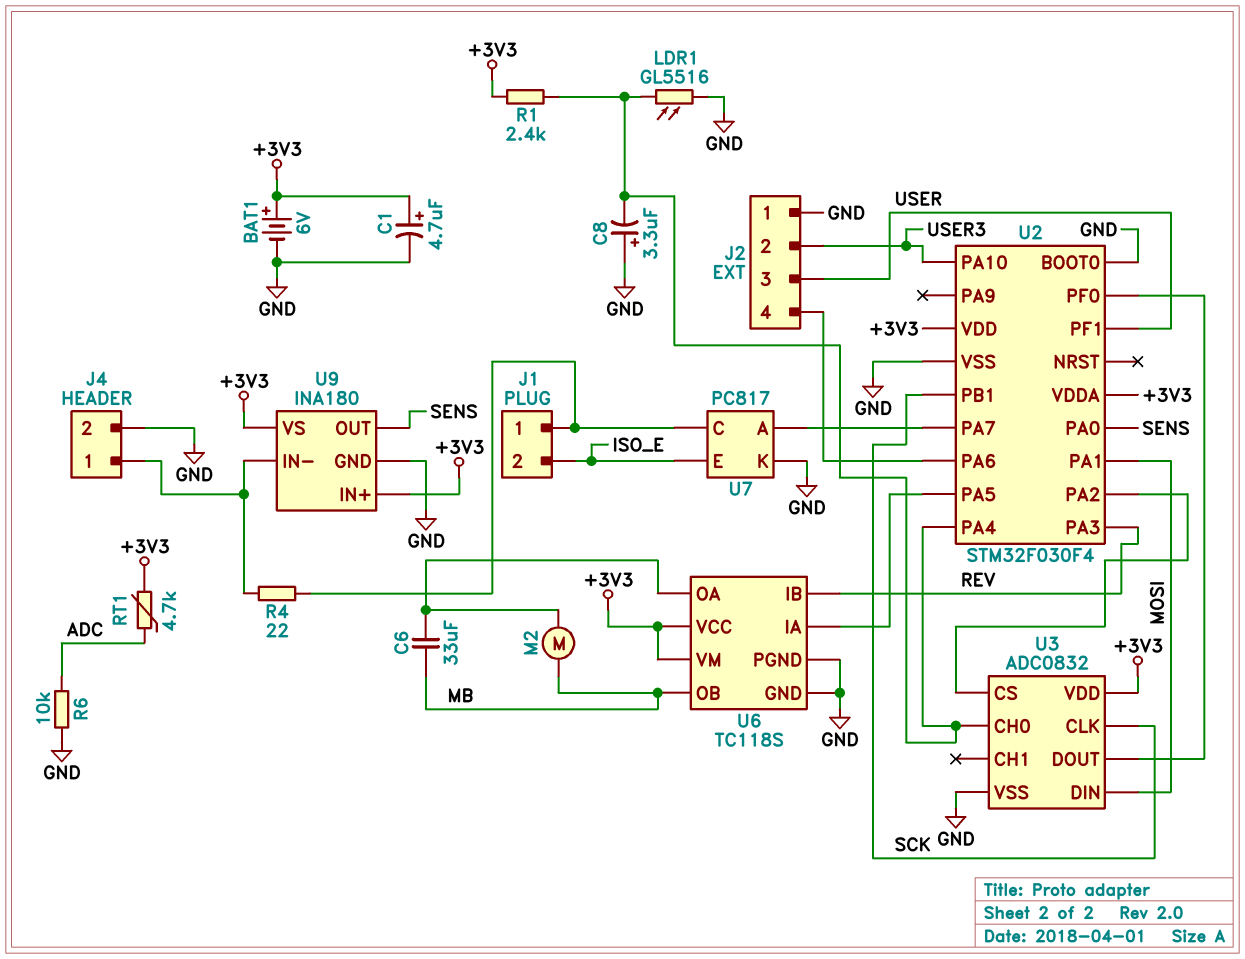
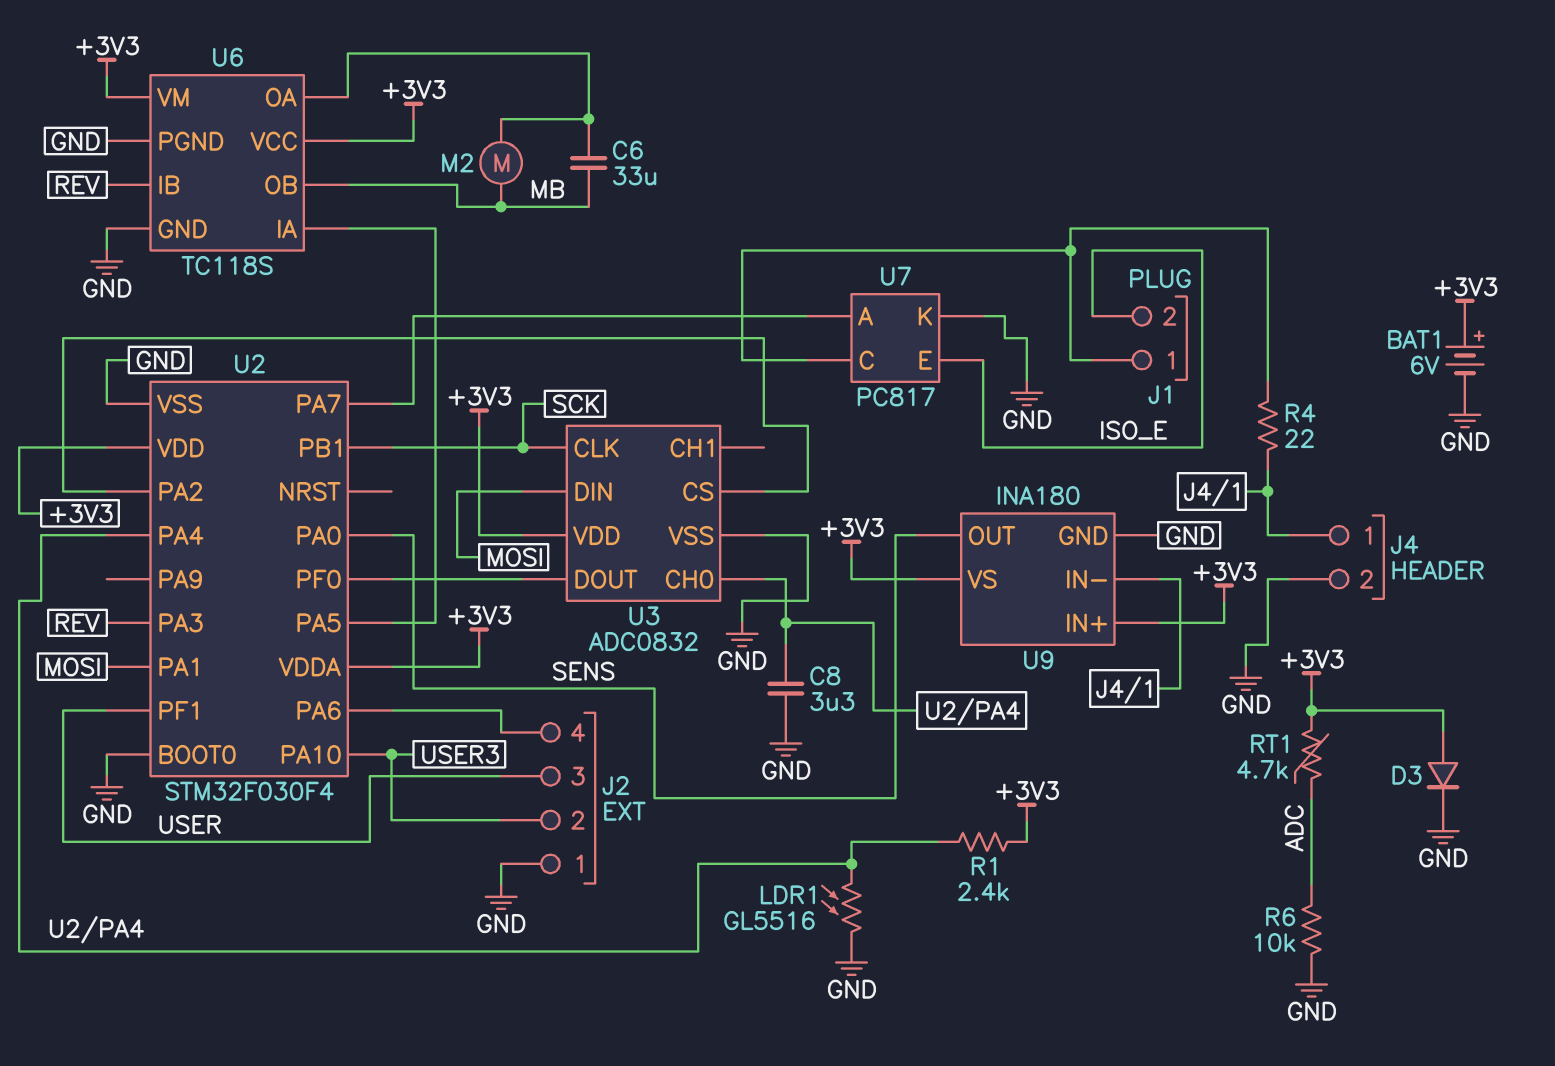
C1: 4.7uF (plus +3V3, minus GND) -> none
C8: 3.3uF (plus GND, minus U2/PA4) -> 3.3uF (GND, U2/PA4)
D3: none -> diode (A +3V3, K GND)

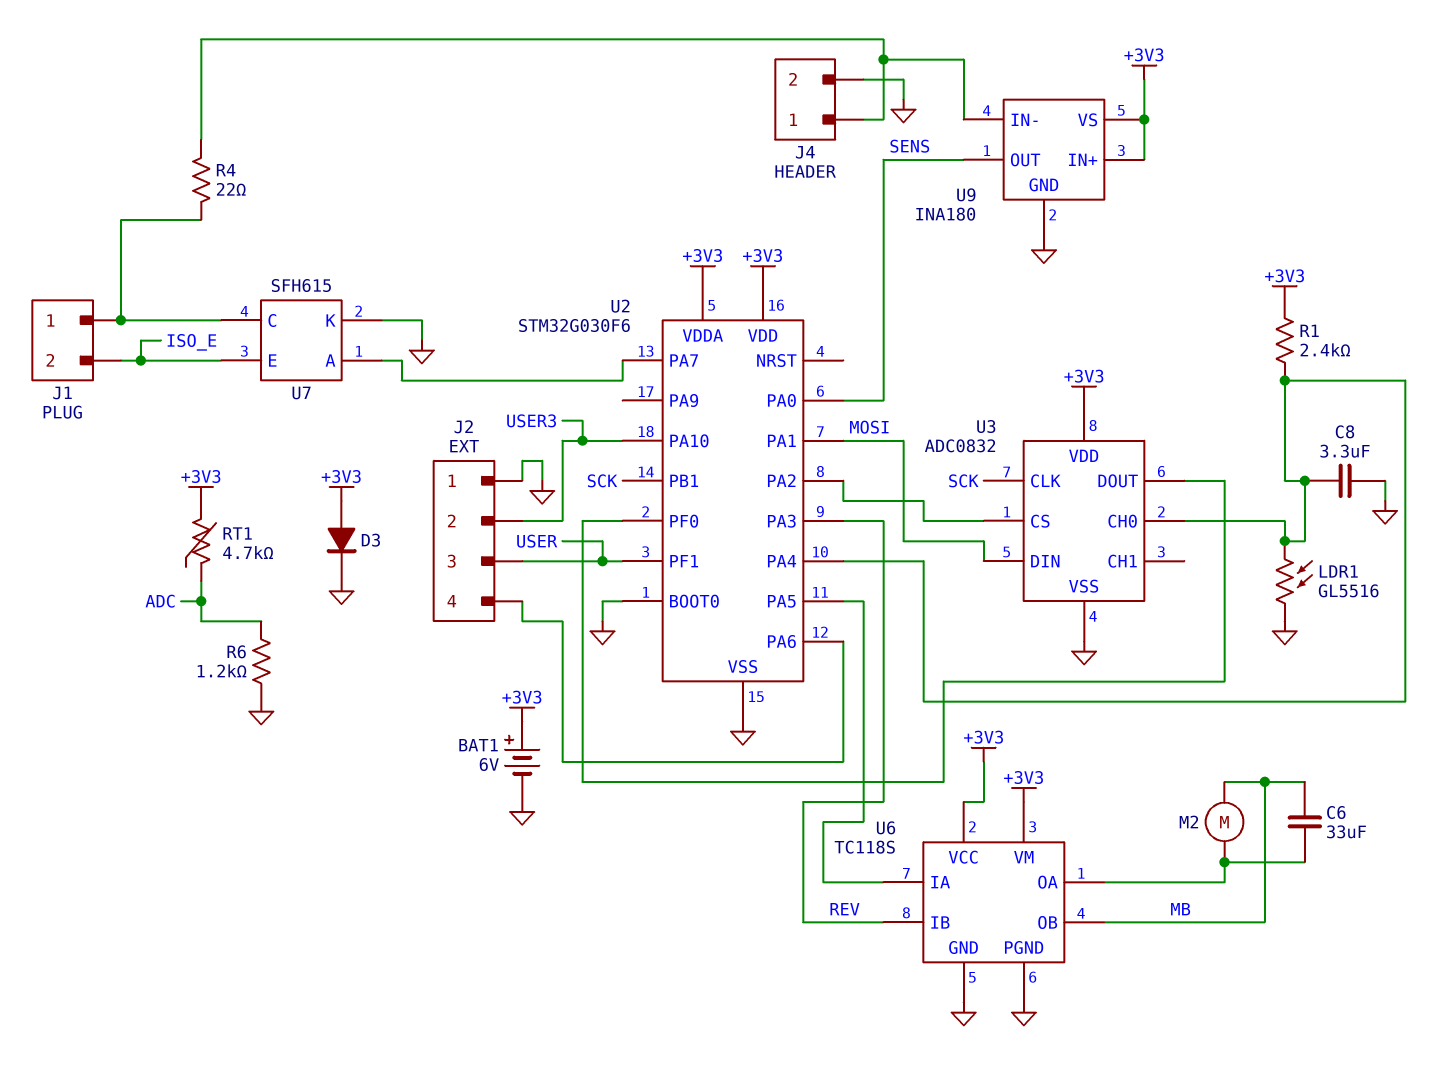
R6: 10k (ADC, GND) -> 1.2k (ADC, GND)
U2: STM32F030F4 -> STM32G030F6
U7: PC817 -> SFH615

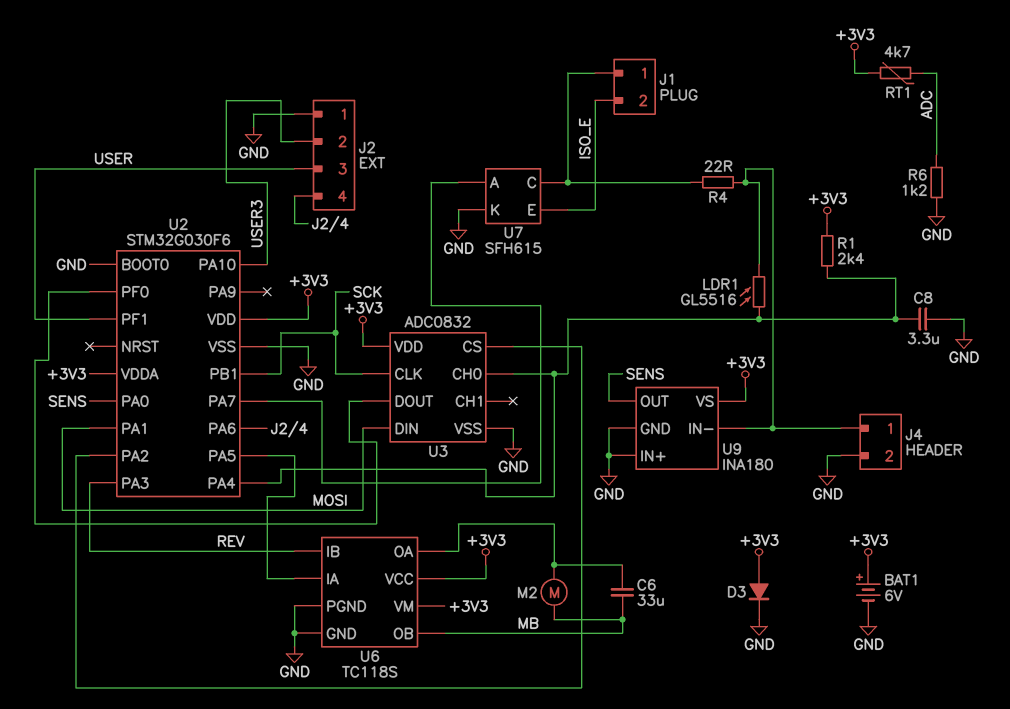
LDR1: GL5516 (GND, U2/PA4) -> GL5516 (J4/1, U2/PA4)
U9 pin IN+: +3V3 -> GND

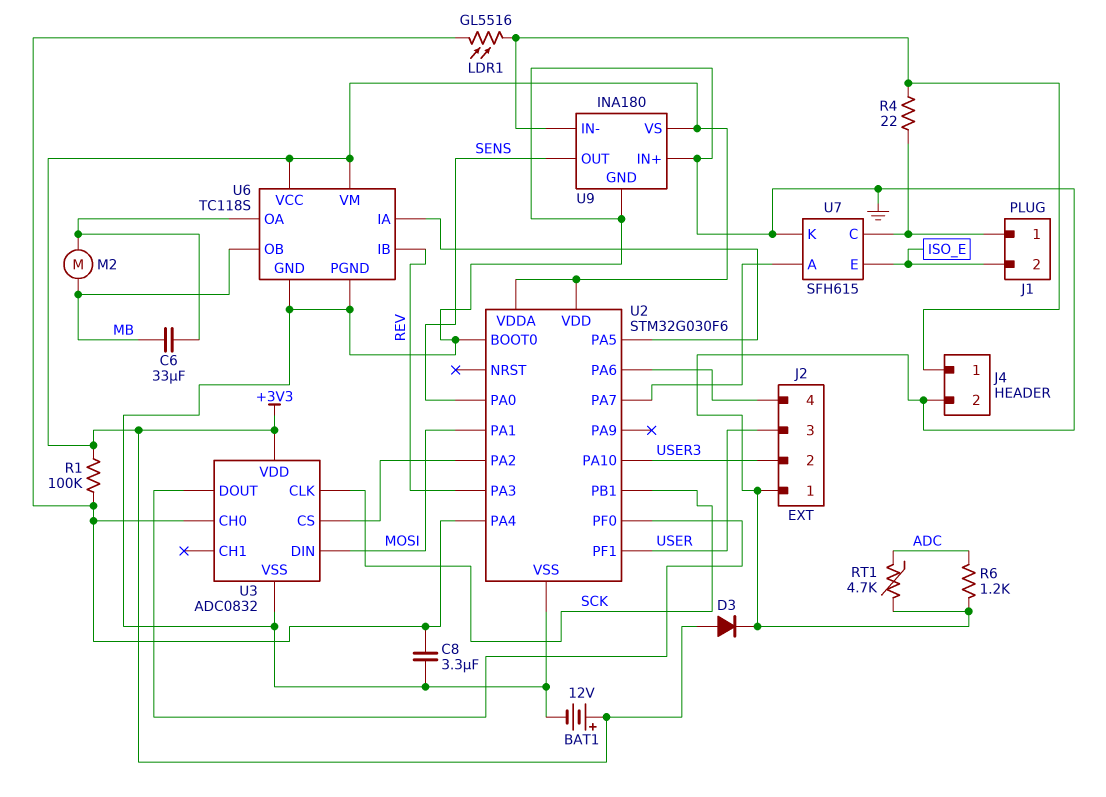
BAT1: 6V (plus +3V3, minus GND) -> 12V (plus +3V3, minus GND)
R1: 2.4k (+3V3, U2/PA4) -> 100k (+3V3, U2/PA4)
RT1: 4.7k (+3V3, ADC) -> 4.7k (ADC, GND)

